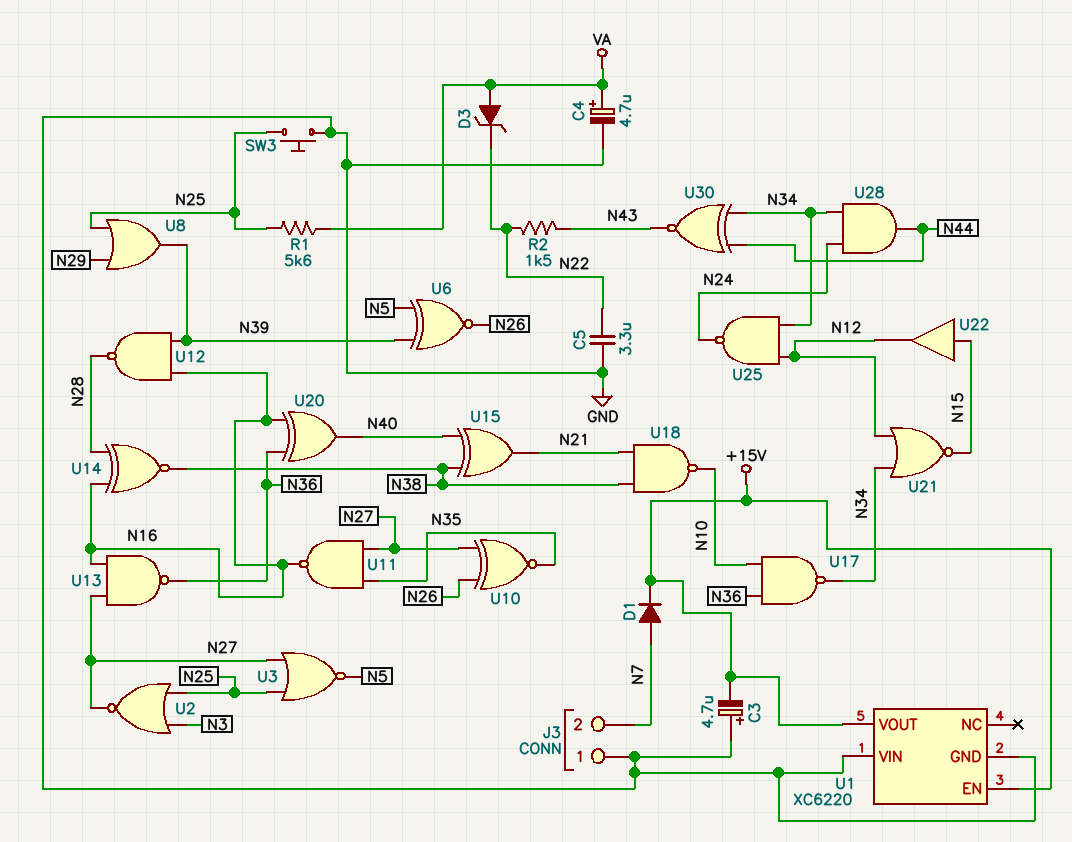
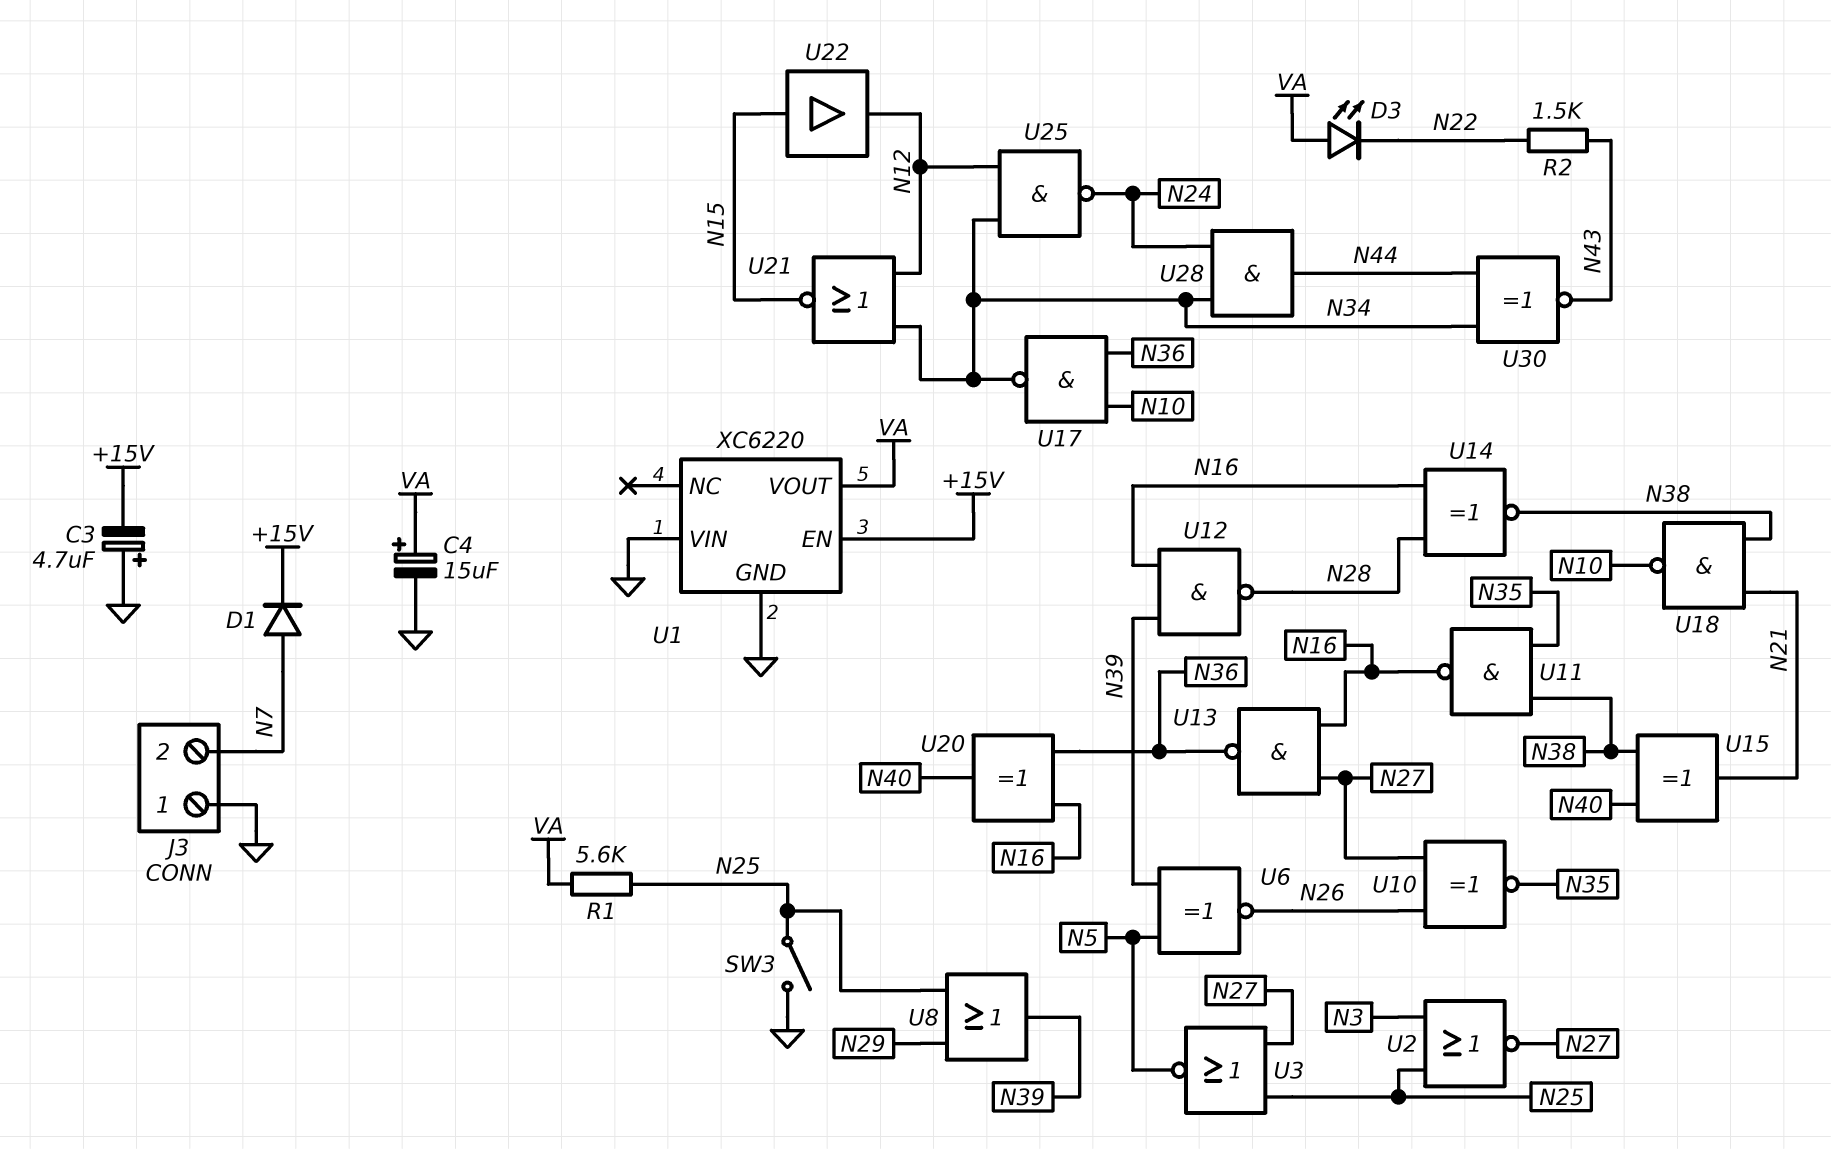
C4: 4.7uF (plus VA, minus GND) -> 15uF (plus VA, minus GND)
C5: 3.3uF (GND, N22) -> none
D3: zener (A VA, K N22) -> LED (A VA, K N22)
SW3: button (GND, N25) -> switch (GND, N25)
U1 pin VOUT: +15V -> VA
U11: NAND (in N27, in N35, out N16) -> NAND (in N35, in N38, out N16)

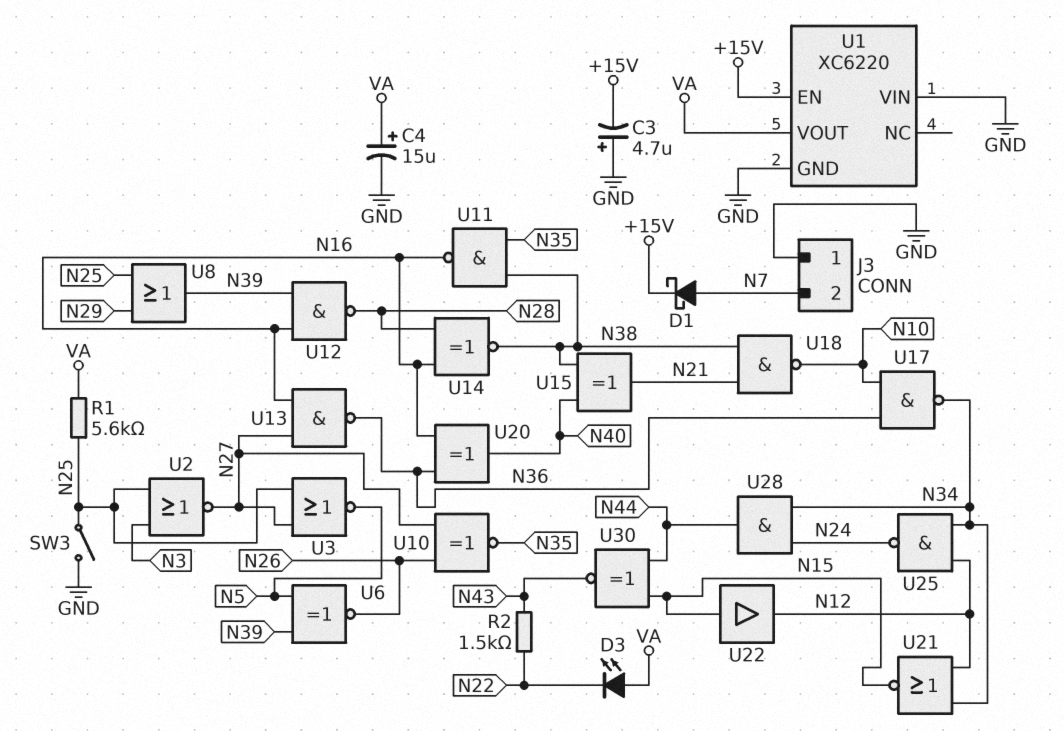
D1: diode (A N7, K +15V) -> schottky (A N7, K +15V)
U30: XNOR (in N34, in N44, out N43) -> XNOR (in N15, in N44, out N43)

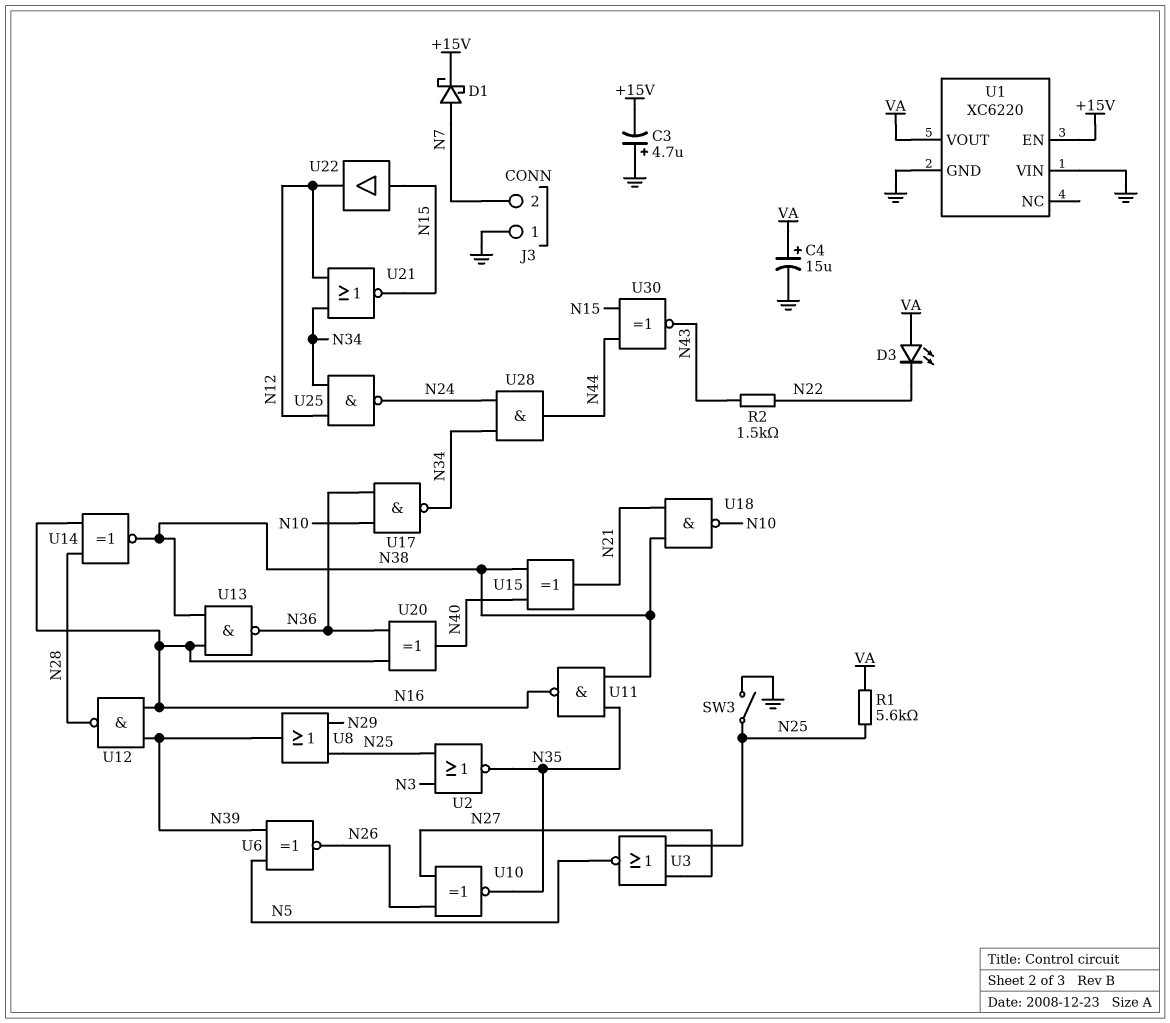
U2: NOR (in N3, in N25, out N27) -> NOR (in N3, in N25, out N35)
U13: NAND (in N16, in N27, out N36) -> NAND (in N16, in N38, out N36)

